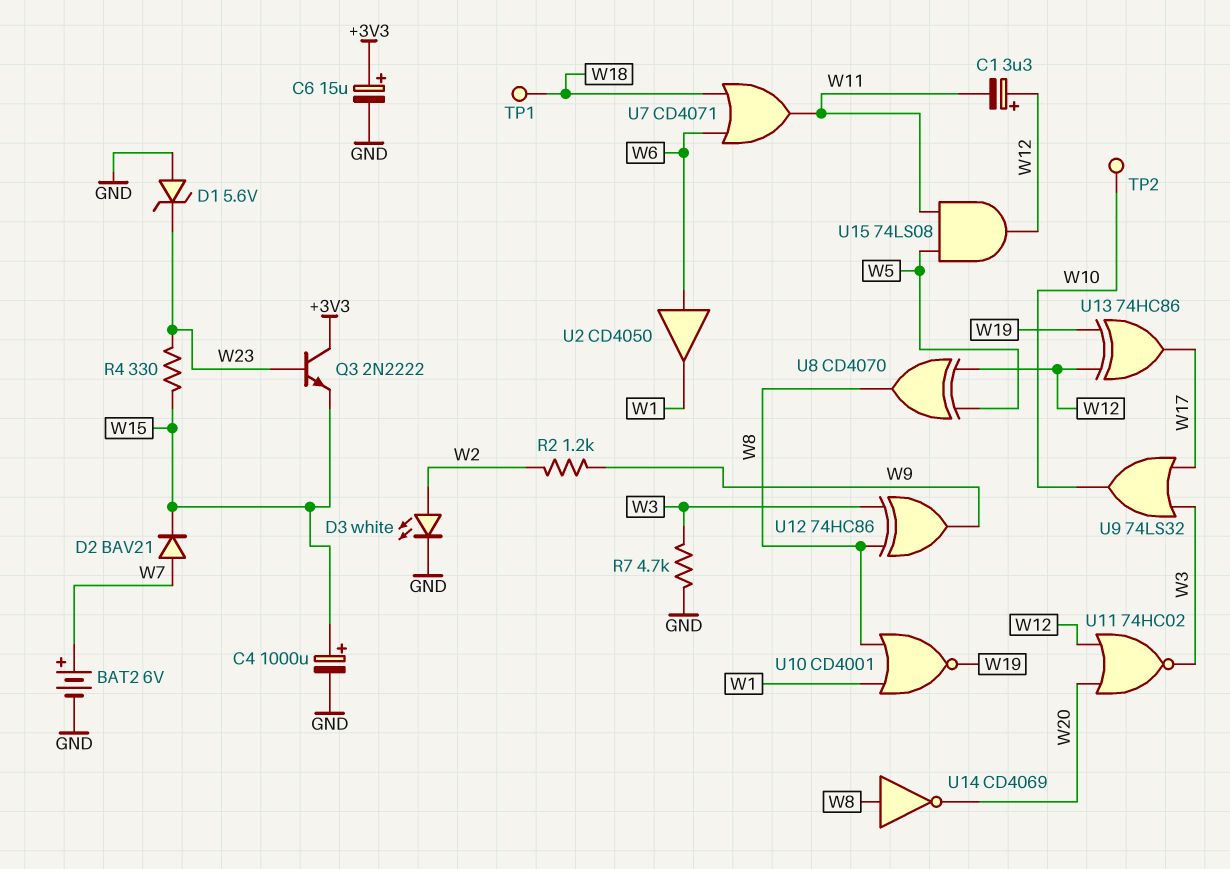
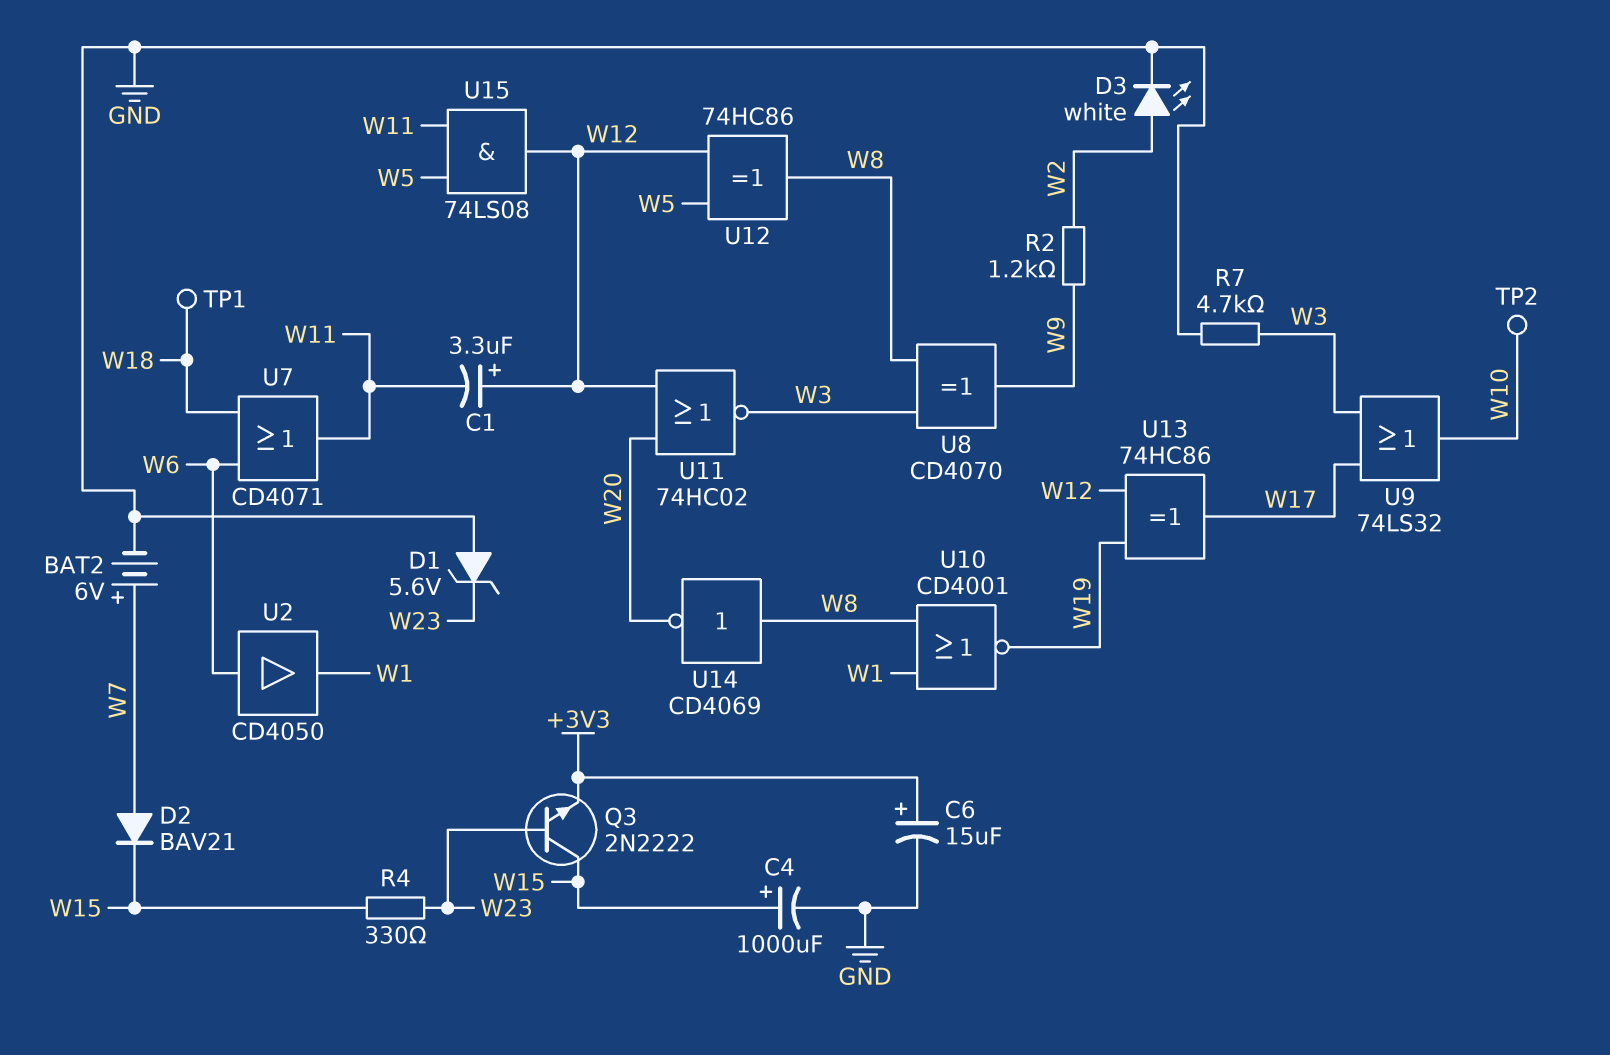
Q3: NPN 2N2222 (B W23, C +3V3, E W15) -> NPN 2N2222 (B W23, C W15, E +3V3)
U8: XOR CD4070 (in W5, in W12, out W8) -> XOR CD4070 (in W3, in W8, out W9)
U12: XOR 74HC86 (in W3, in W8, out W9) -> XOR 74HC86 (in W5, in W12, out W8)

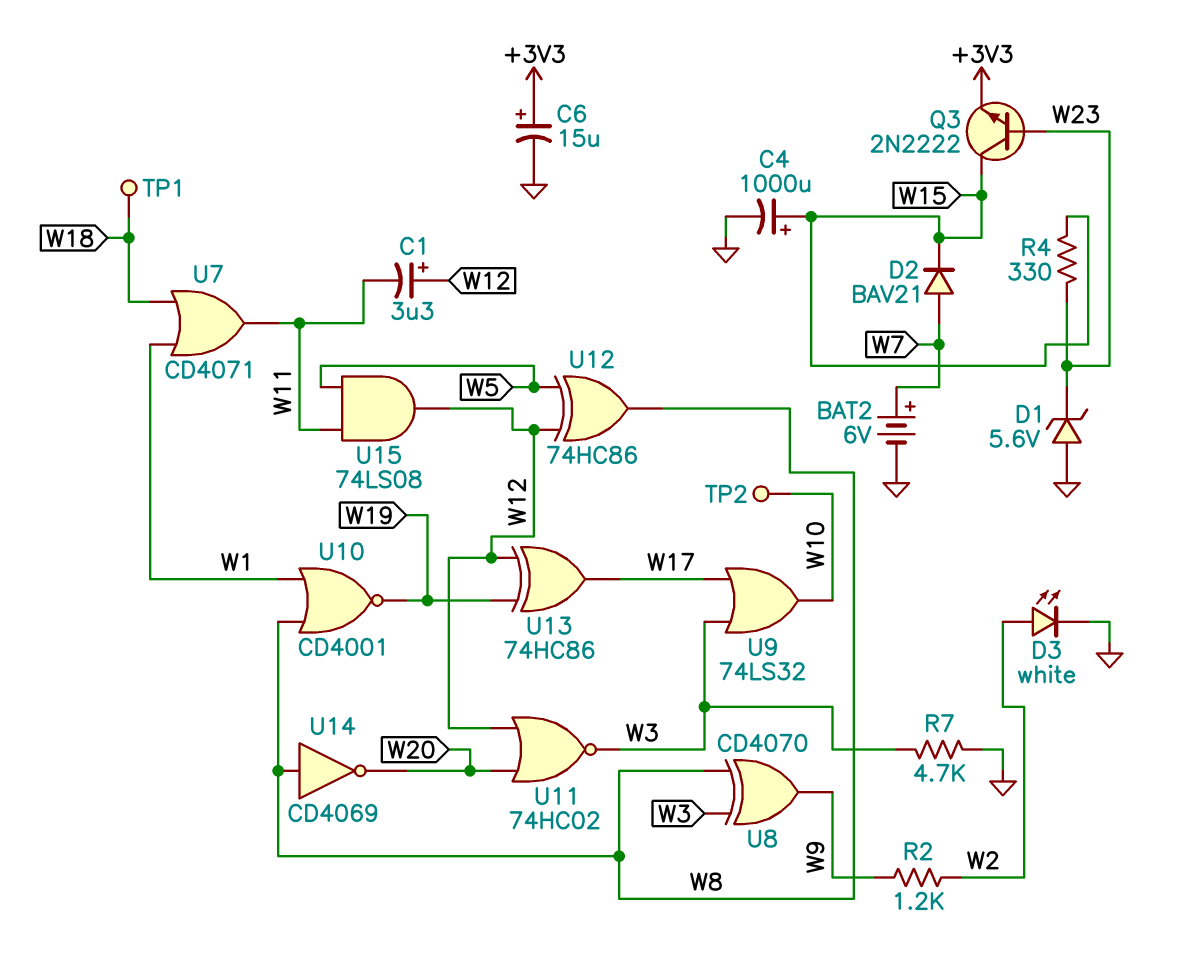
U2: buffer CD4050 (in W6, out W1) -> none
U7: OR CD4071 (in W6, in W18, out W11) -> OR CD4071 (in W1, in W18, out W11)

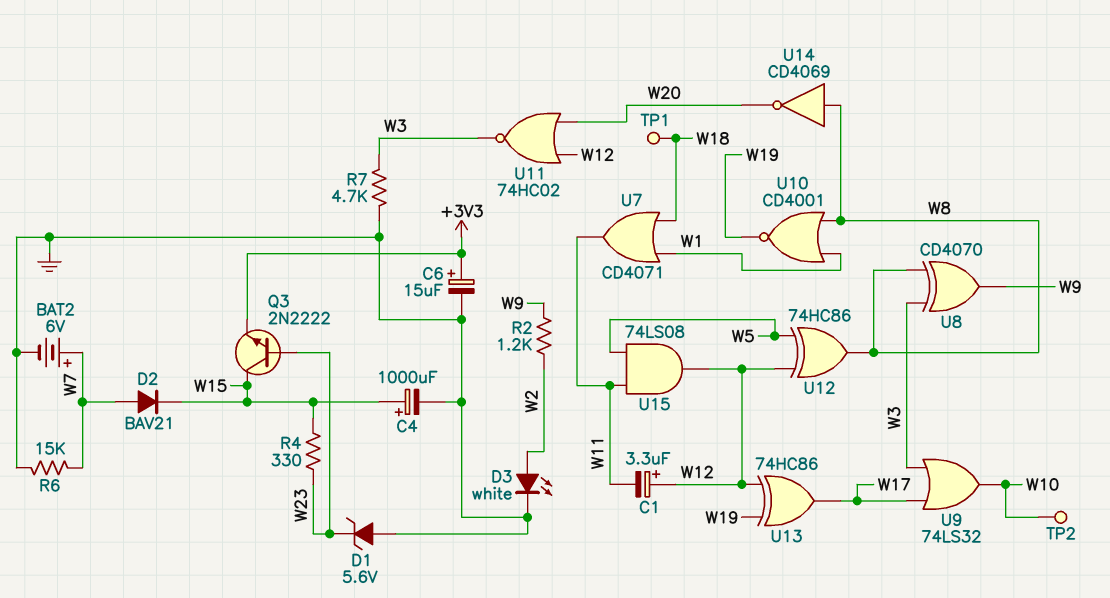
R6: none -> 15k (GND, W7)

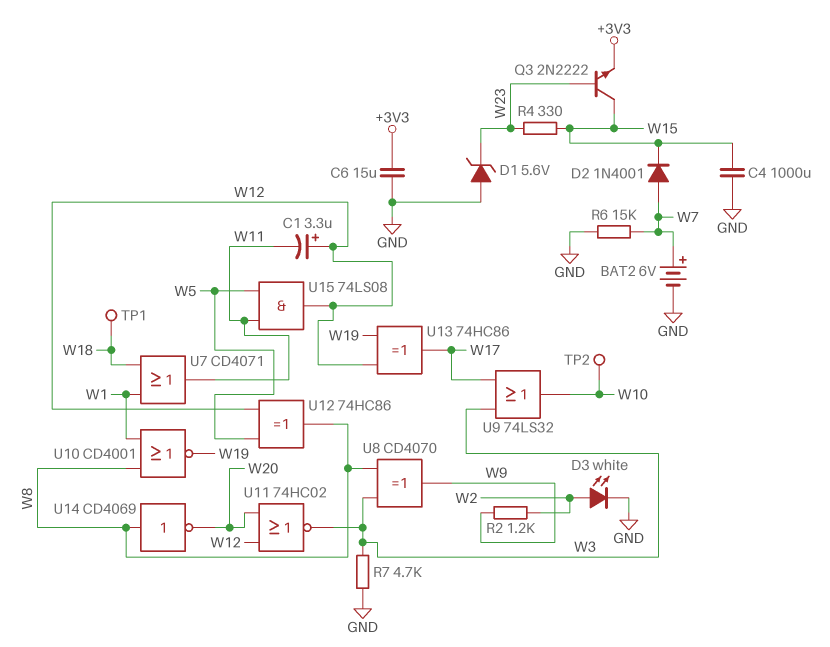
C4: 1000uF (plus W15, minus GND) -> 1000uF (GND, W15)
C6: 15uF (plus +3V3, minus GND) -> 15uF (+3V3, GND)
D2: diode BAV21 (A W7, K W15) -> diode 1N4001 (A W7, K W15)

